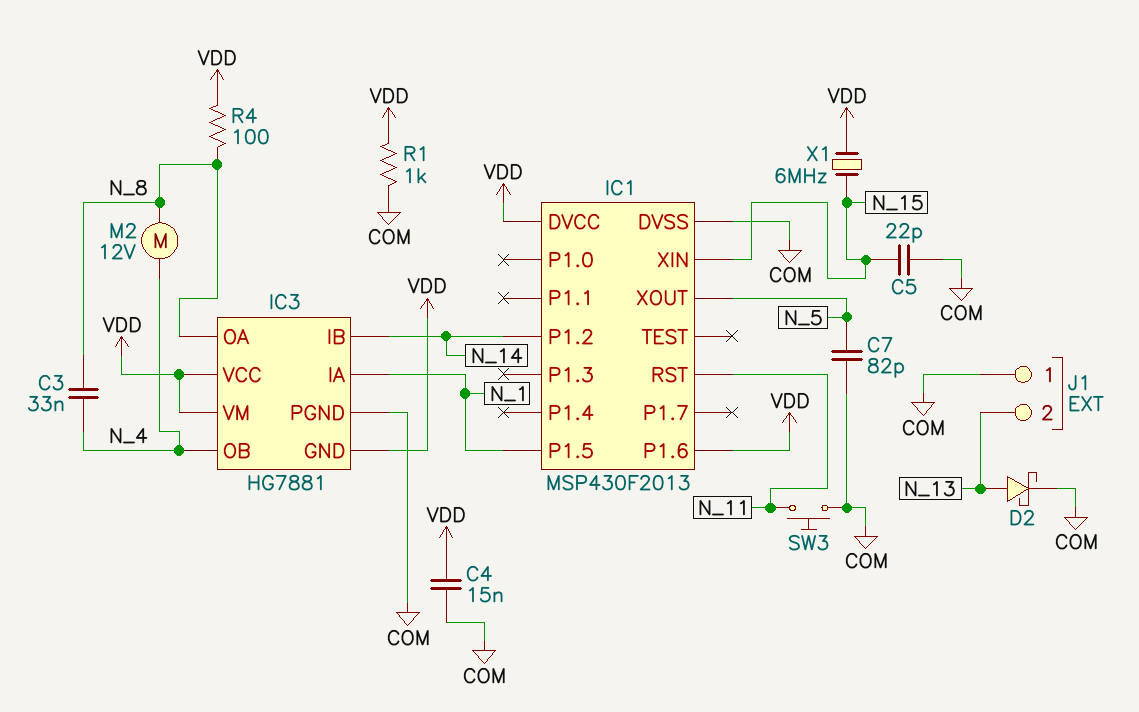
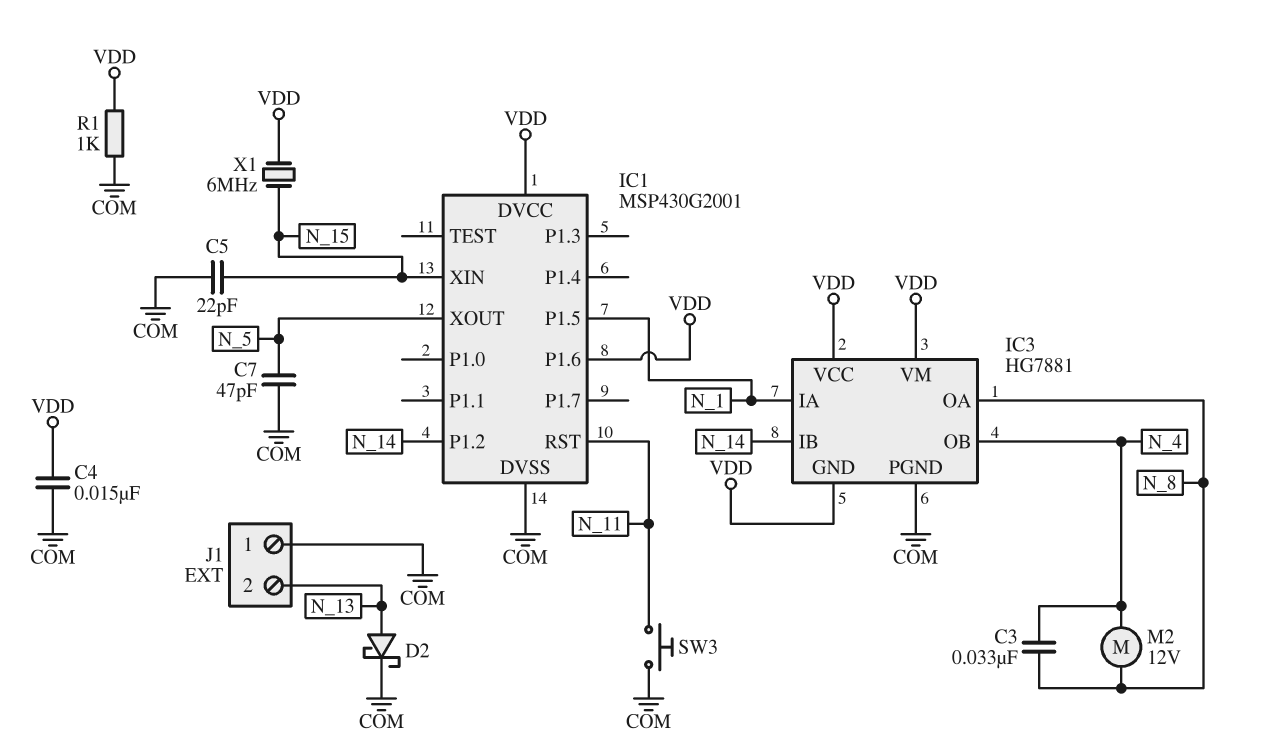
C7: 82pF (COM, N_5) -> 47pF (COM, N_5)
IC1: MSP430F2013 -> MSP430G2001
R4: 100 (N_8, VDD) -> none

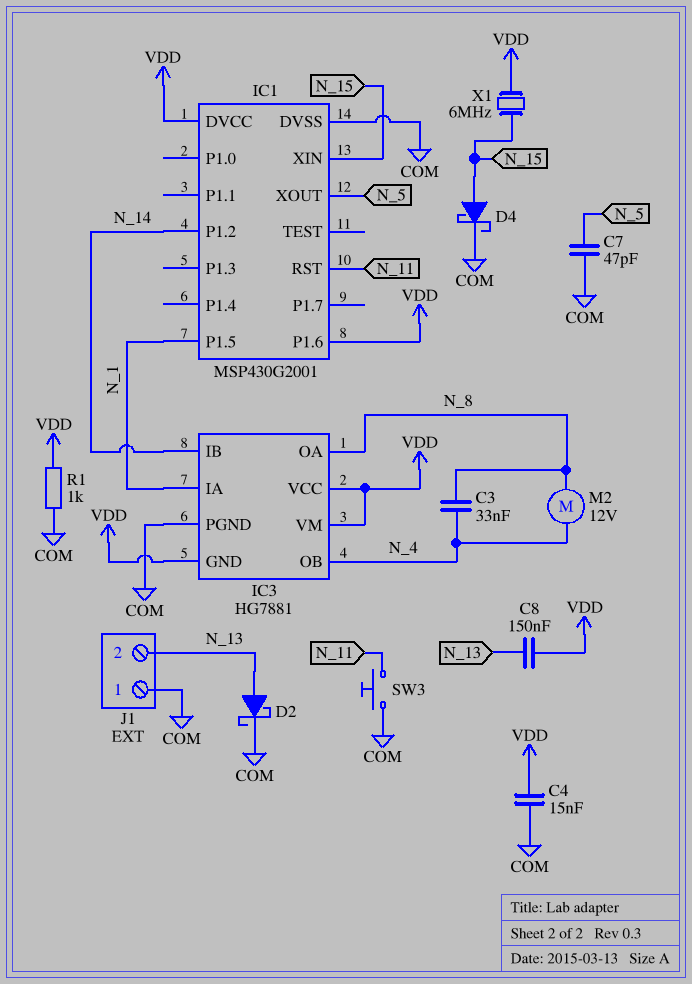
C5: 22pF (COM, N_15) -> none
C8: none -> 150nF (N_13, VDD)
D4: none -> schottky (A N_15, K COM)

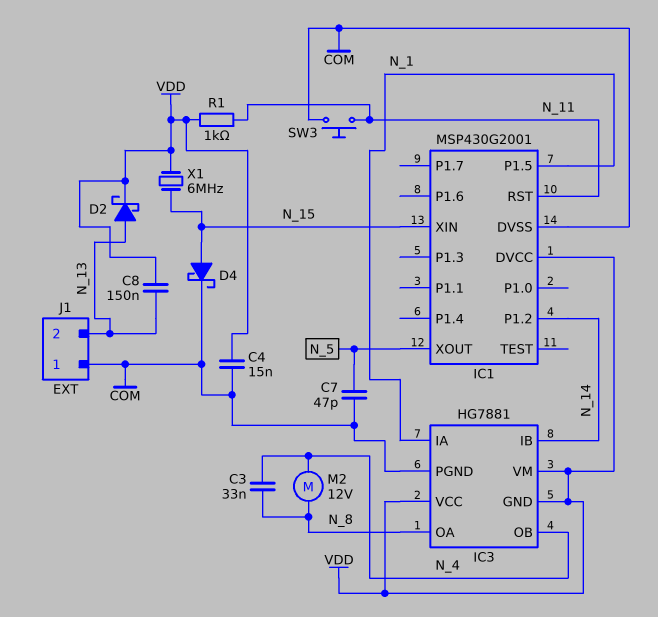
D2: schottky (A N_13, K COM) -> schottky (A N_13, K VDD)
IC1 pin P1.6: VDD -> none
R1: 1k (COM, VDD) -> 1k (N_11, VDD)

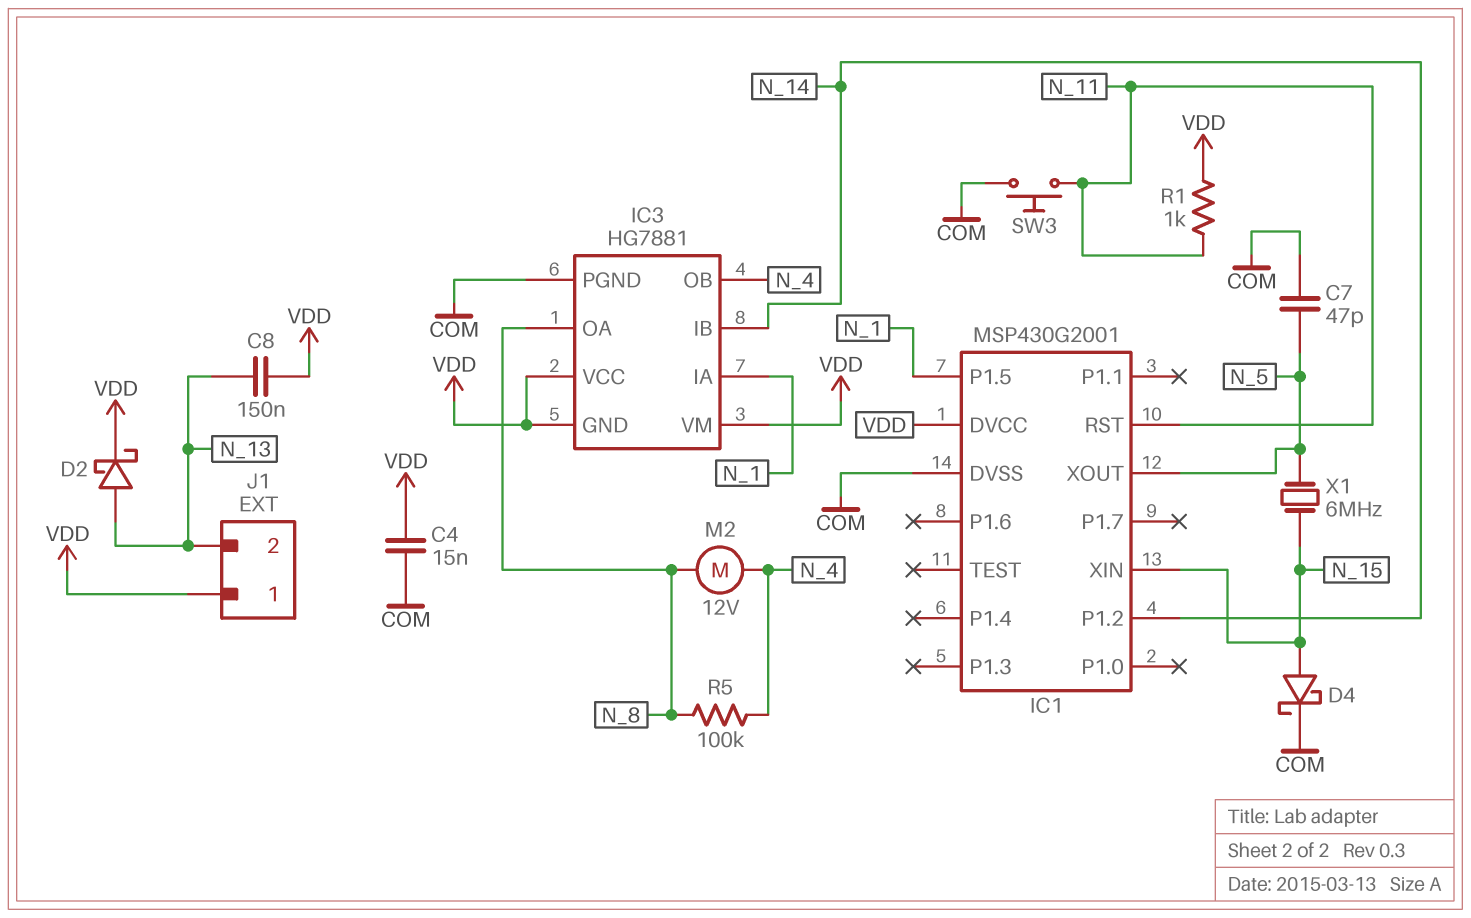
C3: 33nF (N_4, N_8) -> none
J1 pin 1: COM -> VDD
R5: none -> 100k (N_4, N_8)
X1: 6MHz (N_15, VDD) -> 6MHz (N_5, N_15)

